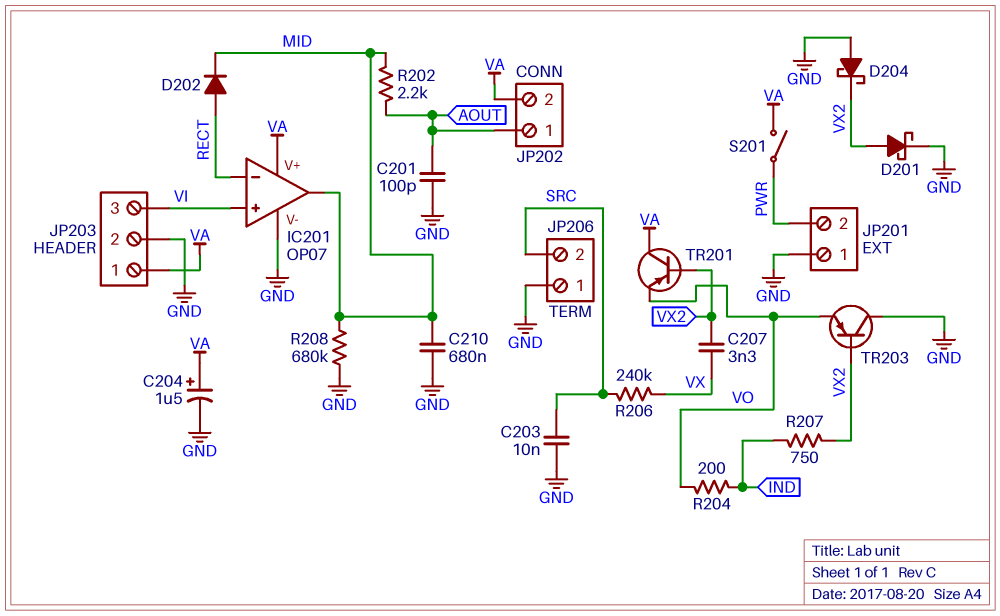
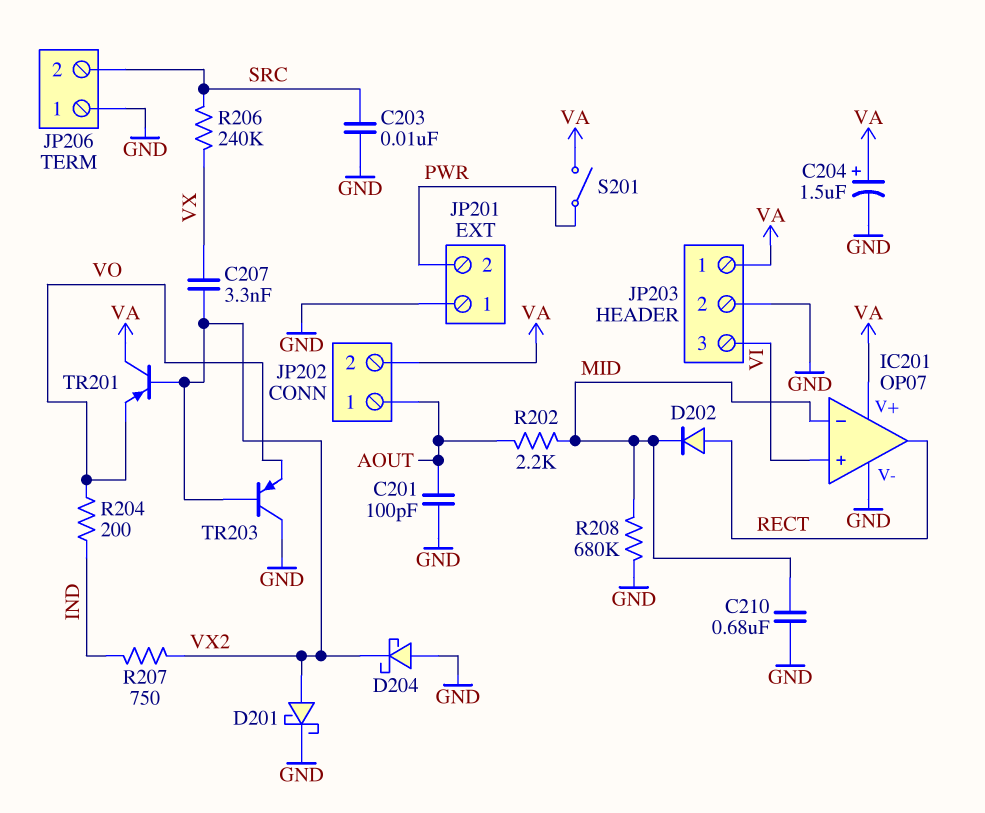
IC201 pin in-: RECT -> MID
IC201 pin out: MID -> RECT

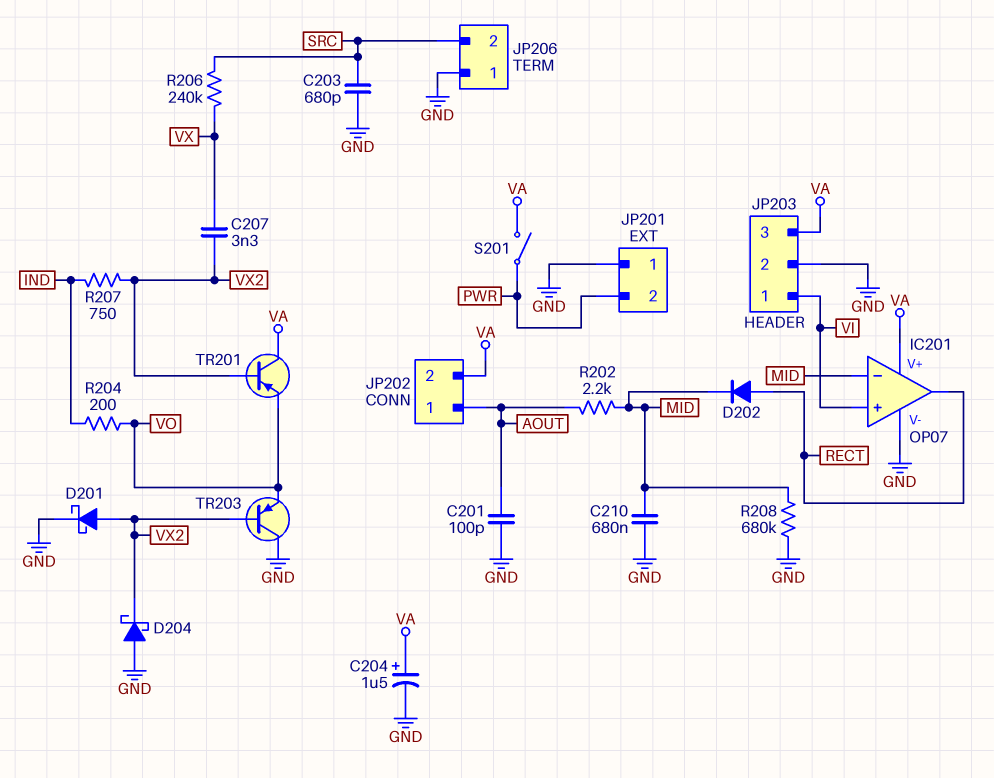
C203: 10nF (GND, SRC) -> 680pF (GND, SRC)
JP203 pin 1: VA -> VI
JP203 pin 3: VI -> VA

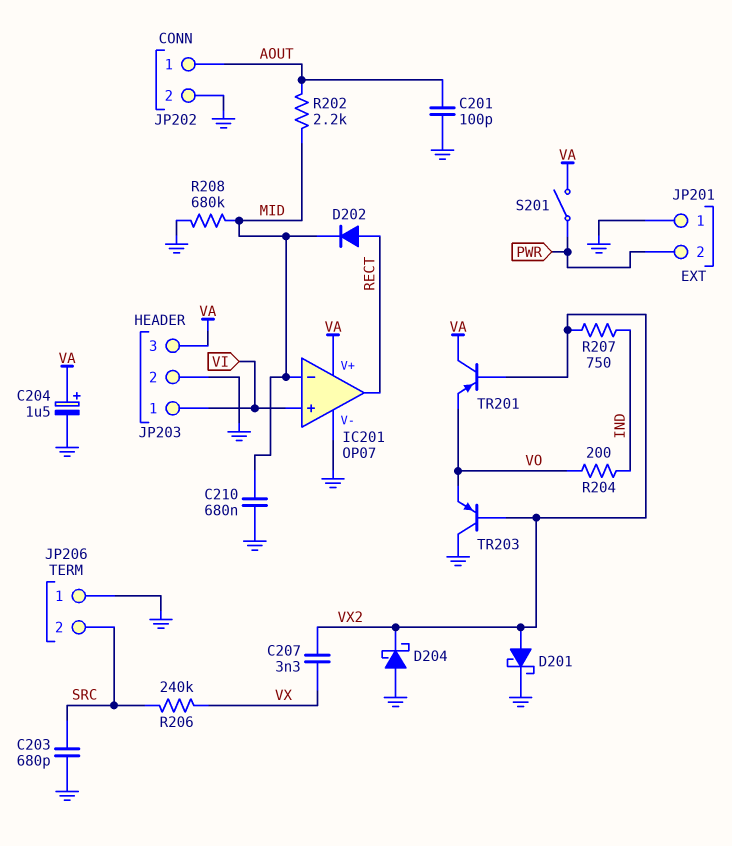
JP202 pin 2: VA -> GND

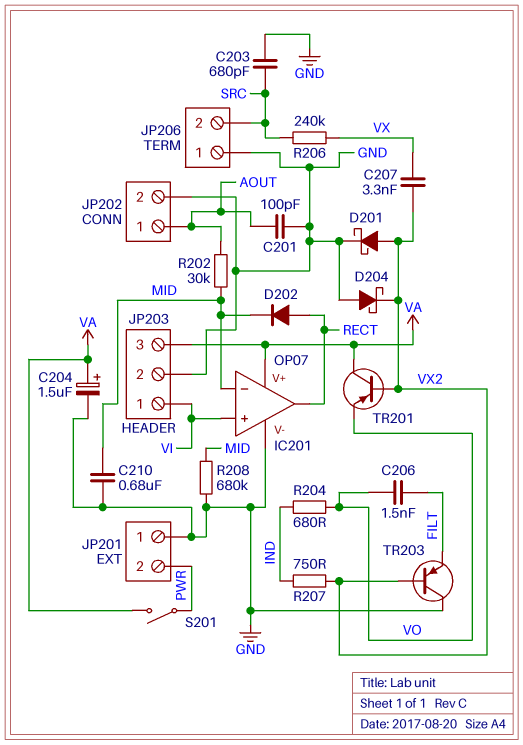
C206: none -> 1.5nF (FILT, VO)
R202: 2.2k (AOUT, MID) -> 30k (AOUT, MID)
R204: 200 (IND, VO) -> 680 (IND, VO)
TR203: PNP (B VX2, C GND, E VO) -> PNP (B VX2, C GND, E FILT)

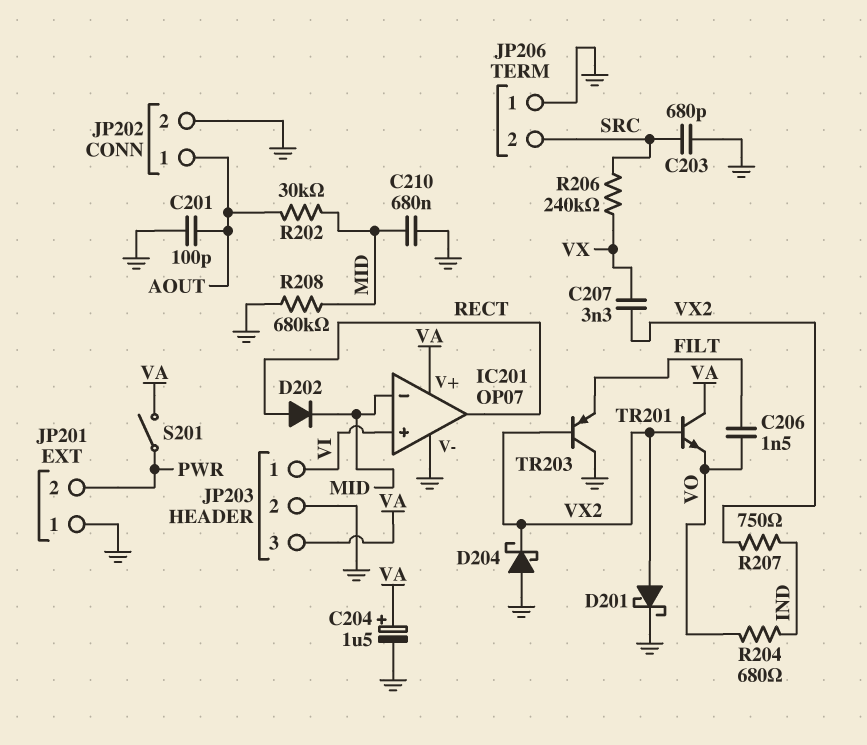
TR201: PNP (B VX2, C VA, E VO) -> NPN (B VX2, C VA, E VO)

